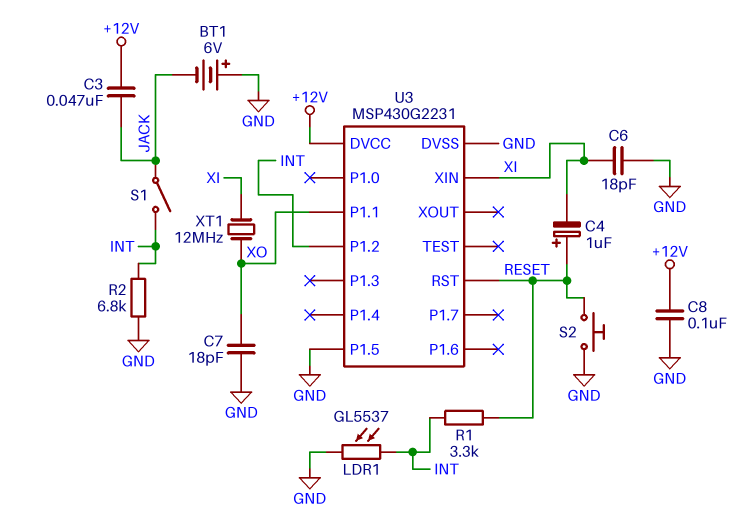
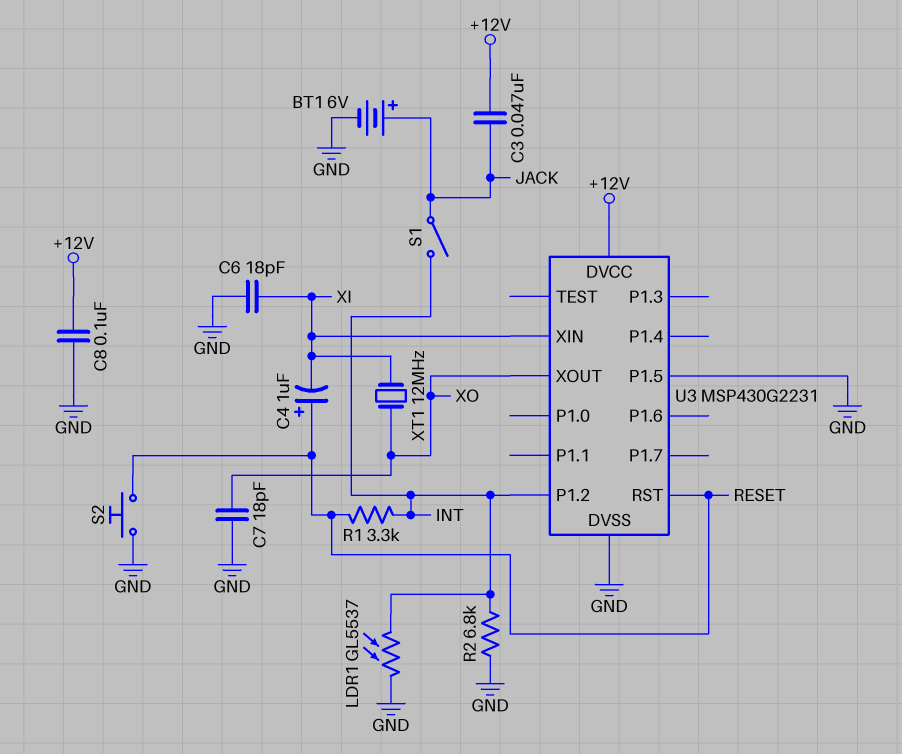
BT1: 6V (plus GND, minus JACK) -> 6V (plus JACK, minus GND)
U3 pin P1.1: XO -> none
U3 pin XOUT: none -> XO

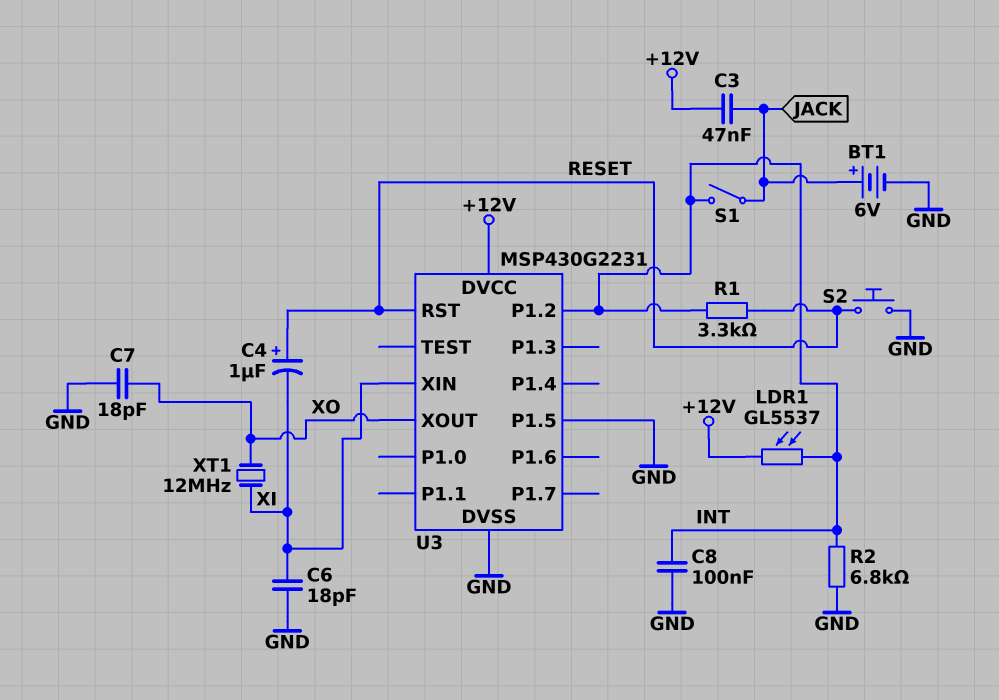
C8: 100nF (+12V, GND) -> 100nF (GND, INT)
LDR1: GL5537 (GND, INT) -> GL5537 (+12V, INT)

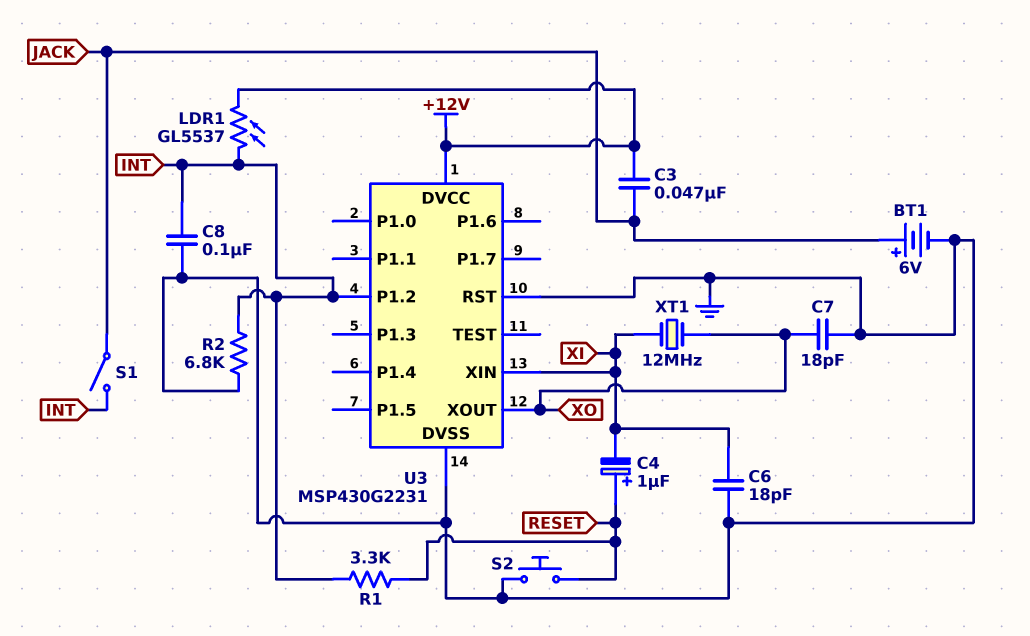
U3 pin P1.5: GND -> none
U3 pin RST: RESET -> GND

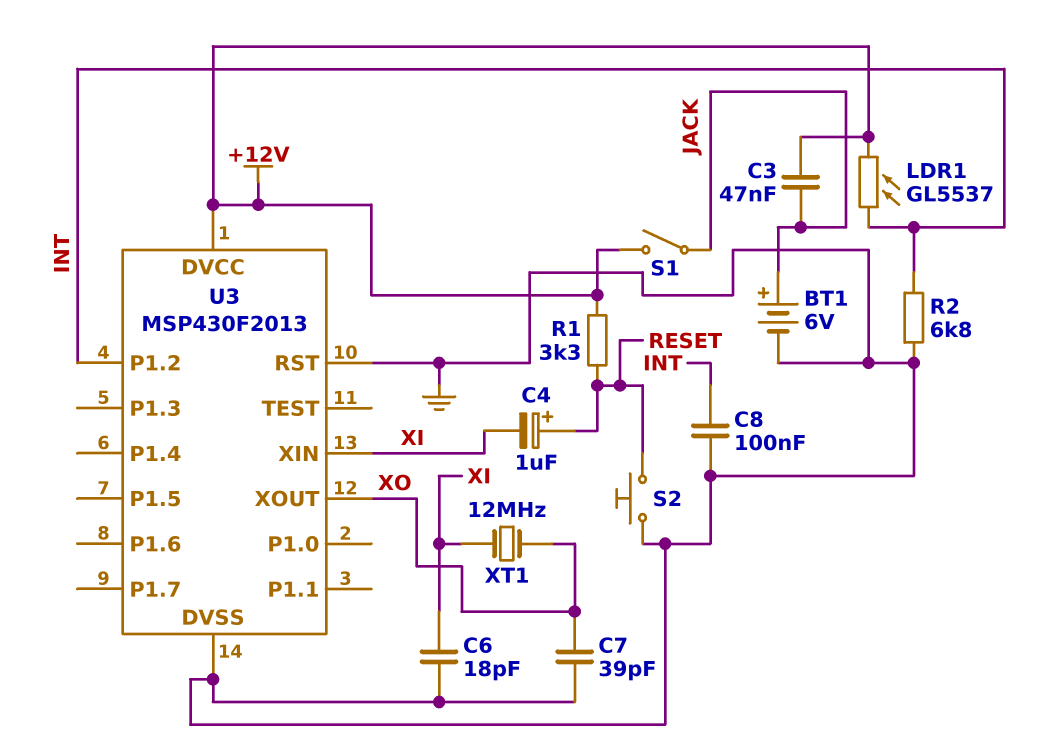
C7: 18pF (GND, XO) -> 39pF (GND, XO)
R1: 3.3k (INT, RESET) -> 3.3k (+12V, RESET)
S1: switch (INT, JACK) -> switch (+12V, JACK)
U3: MSP430G2231 -> MSP430F2013

